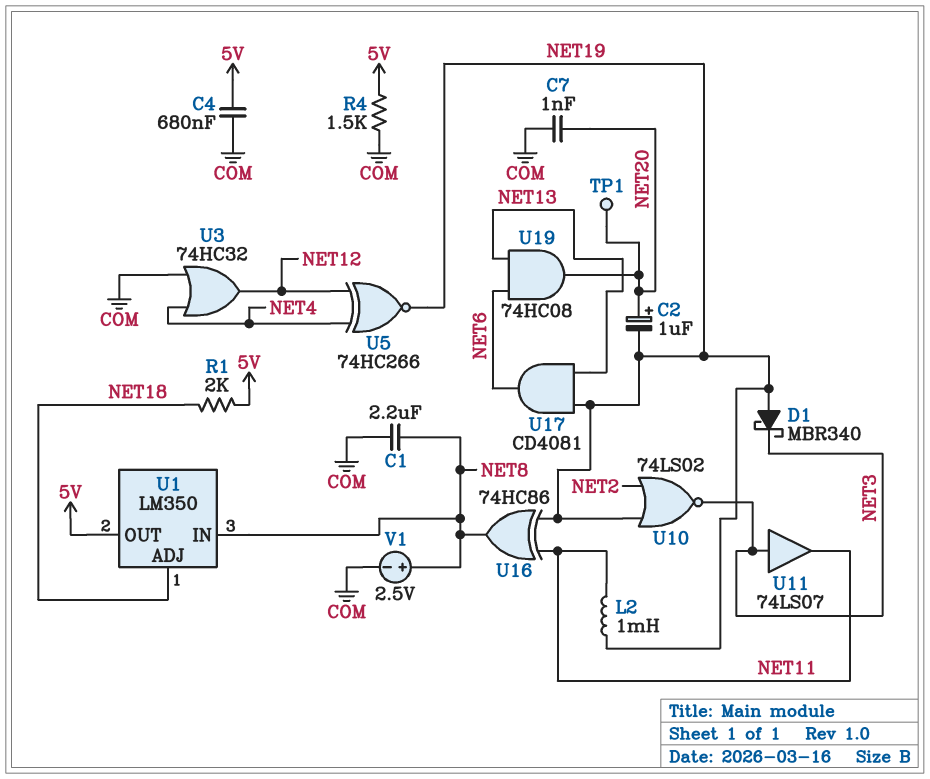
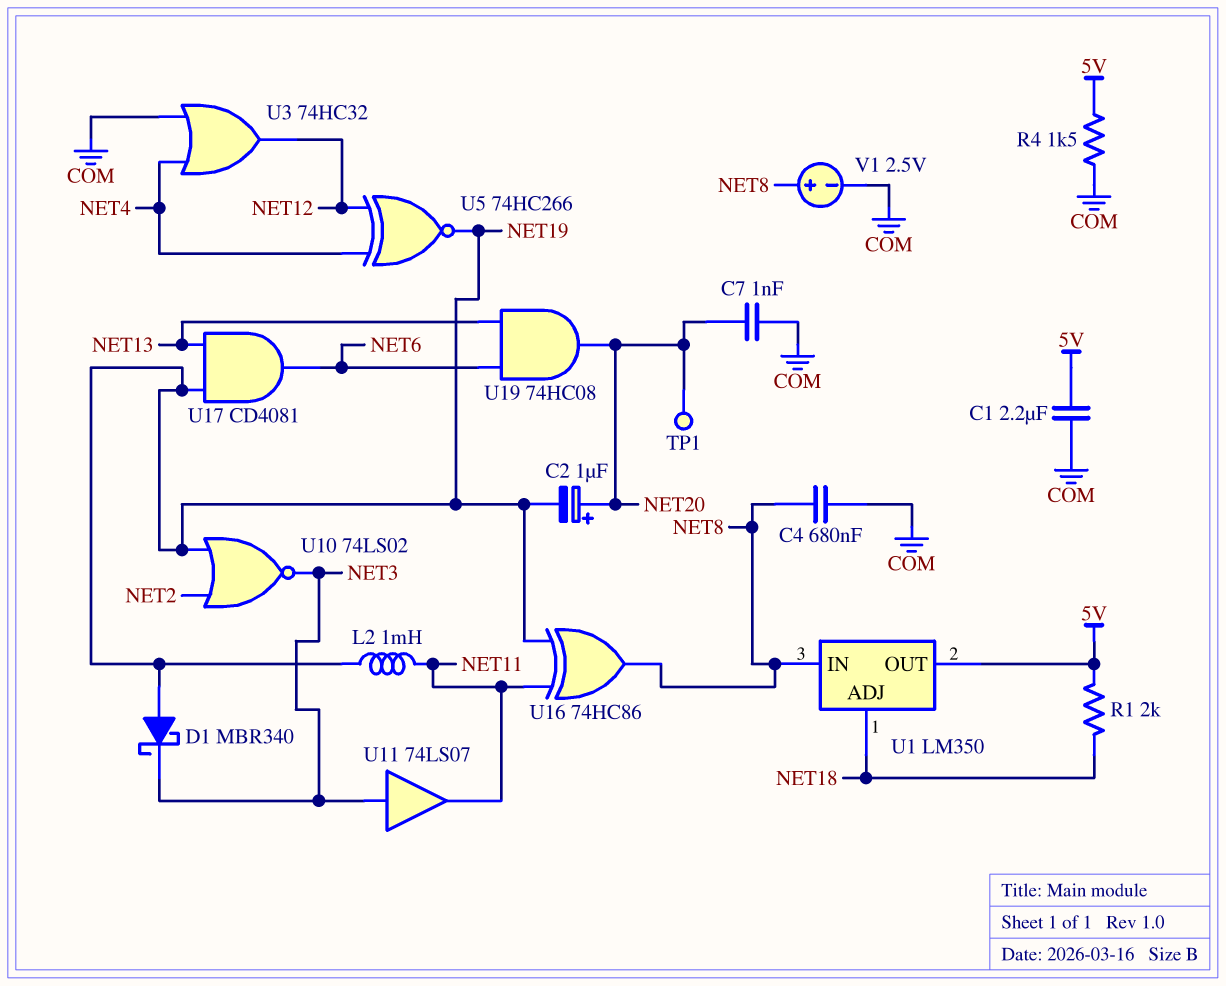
C1: 2.2uF (COM, NET8) -> 2.2uF (5V, COM)
C4: 680nF (5V, COM) -> 680nF (COM, NET8)

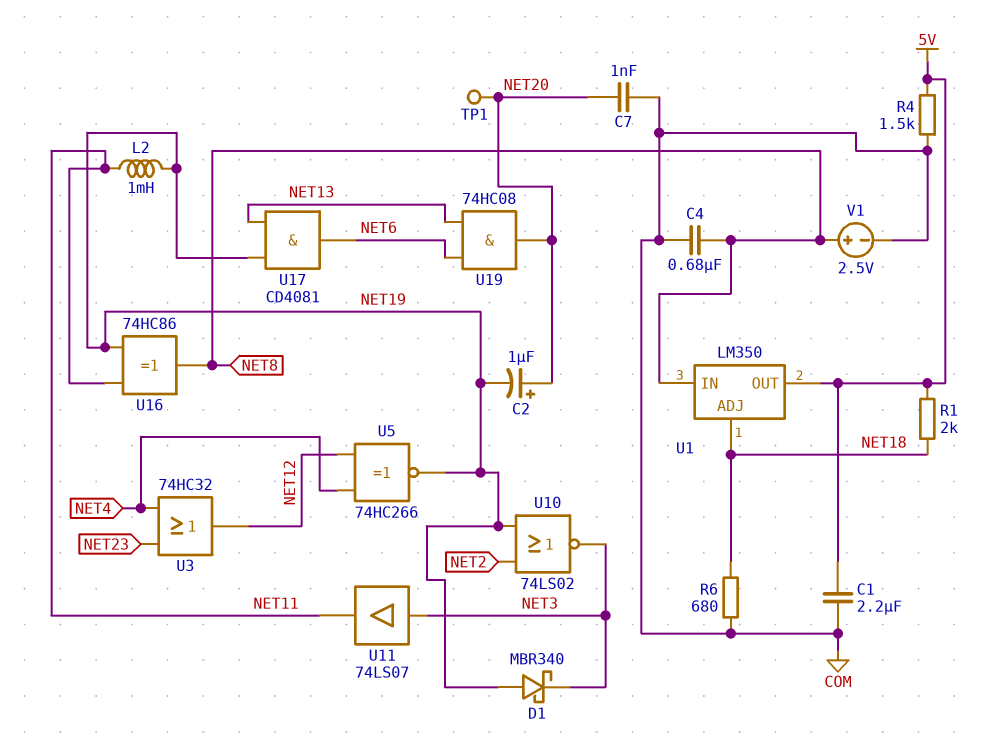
R6: none -> 680 (COM, NET18)
U3: OR 74HC32 (in COM, in NET4, out NET12) -> OR 74HC32 (in NET4, in NET23, out NET12)

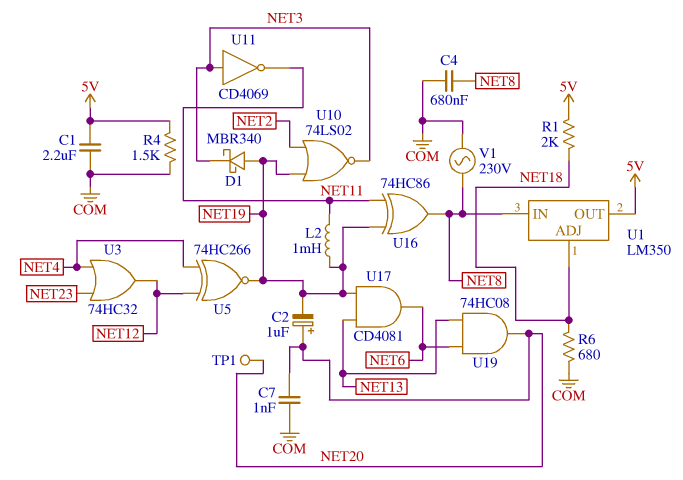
U11: buffer 74LS07 (in NET3, out NET11) -> NOT CD4069 (in NET3, out NET11)
V1: 2.5V (plus NET8, minus COM) -> AC 230V (COM, NET8)

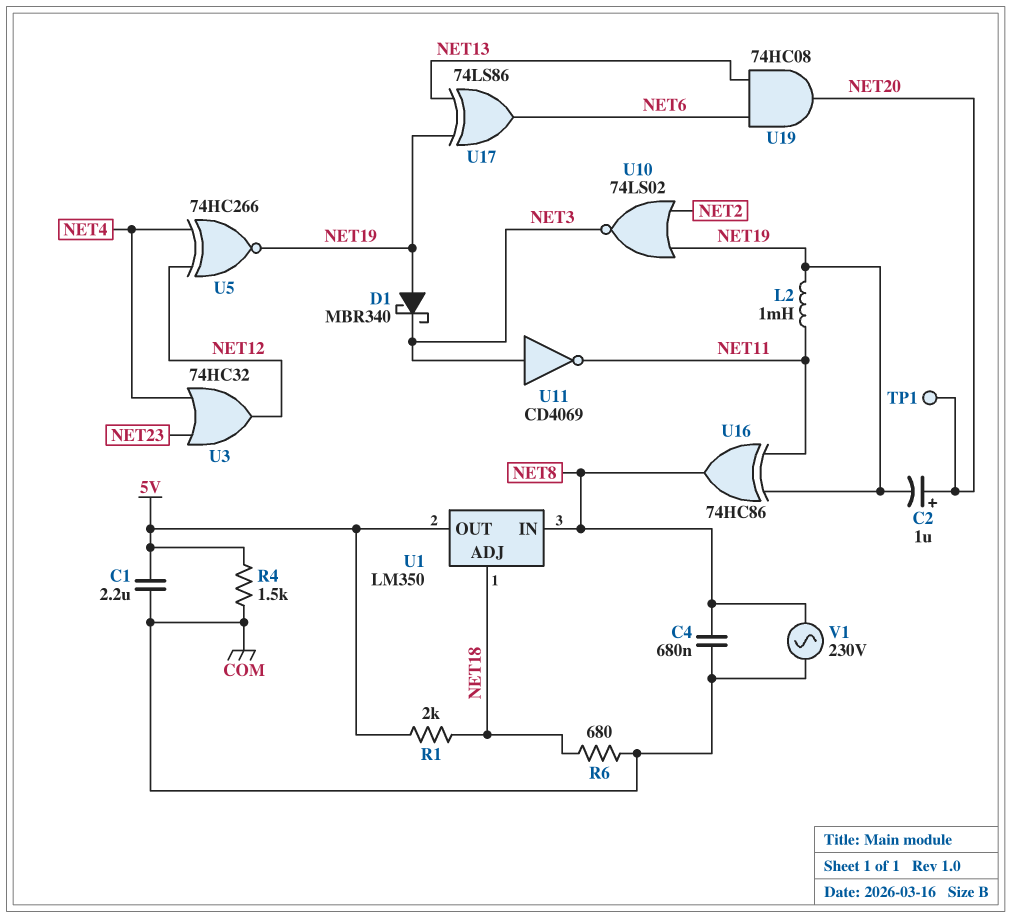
C7: 1nF (COM, NET20) -> none
U17: AND CD4081 (in NET13, in NET19, out NET6) -> XOR 74LS86 (in NET13, in NET19, out NET6)

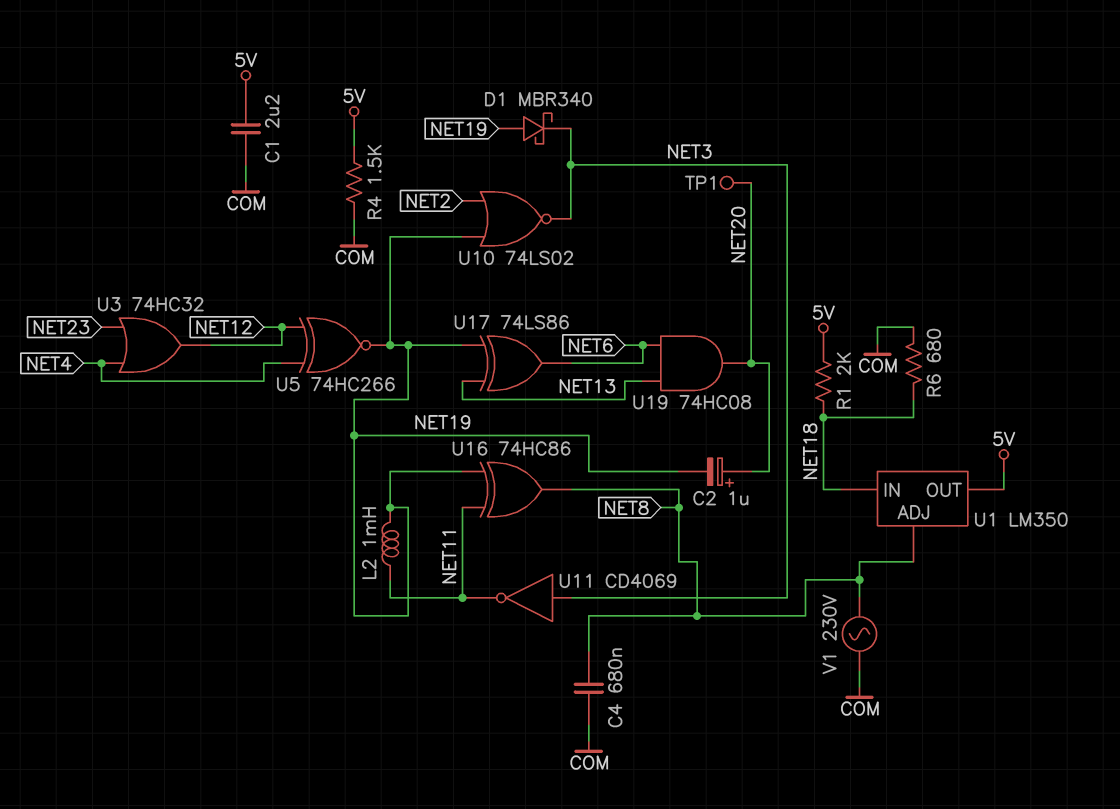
U1 pin ADJ: NET18 -> NET8
U1 pin IN: NET8 -> NET18

